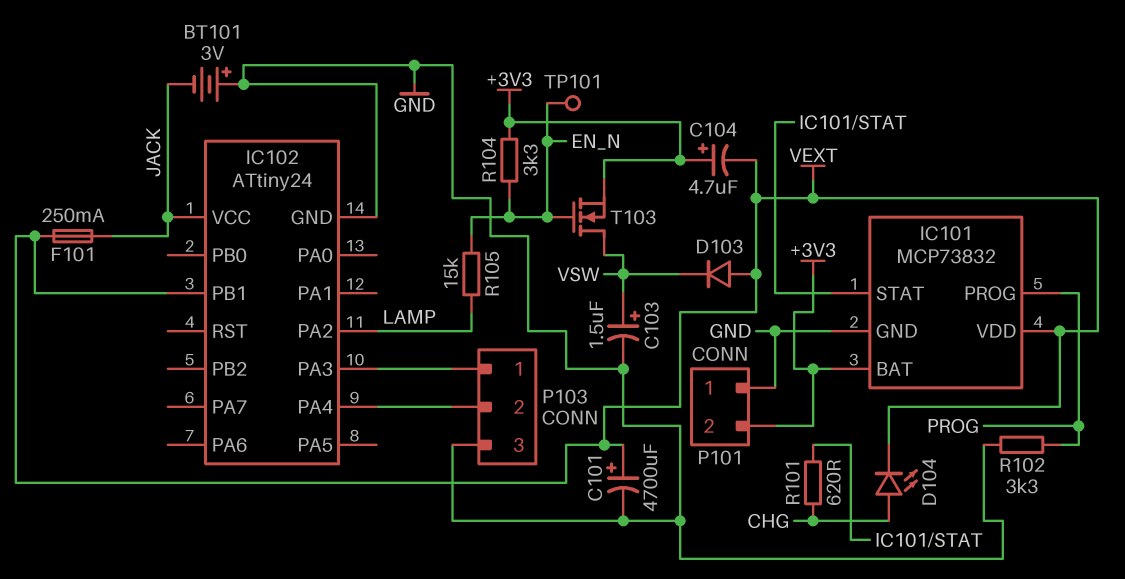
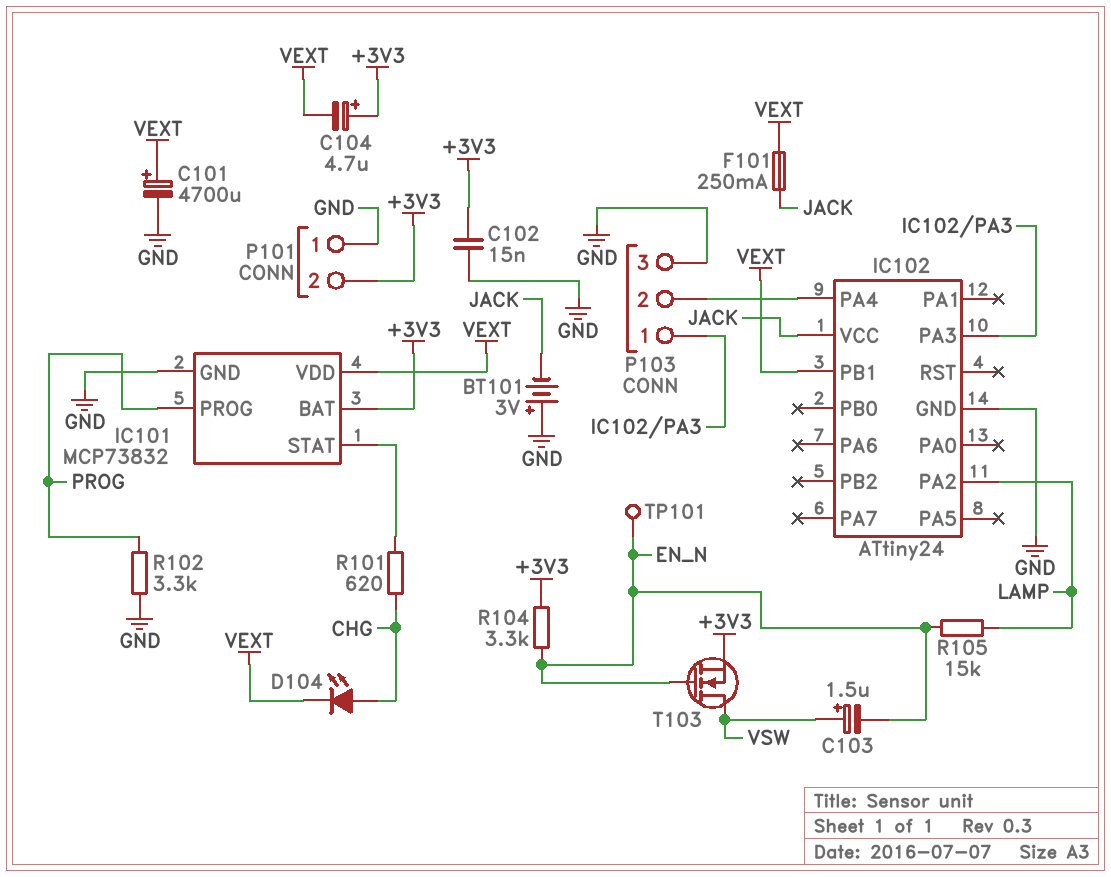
C102: none -> 15nF (+3V3, GND)
C103: 1.5uF (plus VSW, minus GND) -> 1.5uF (plus VSW, minus EN_N)
D103: diode (A VEXT, K VSW) -> none

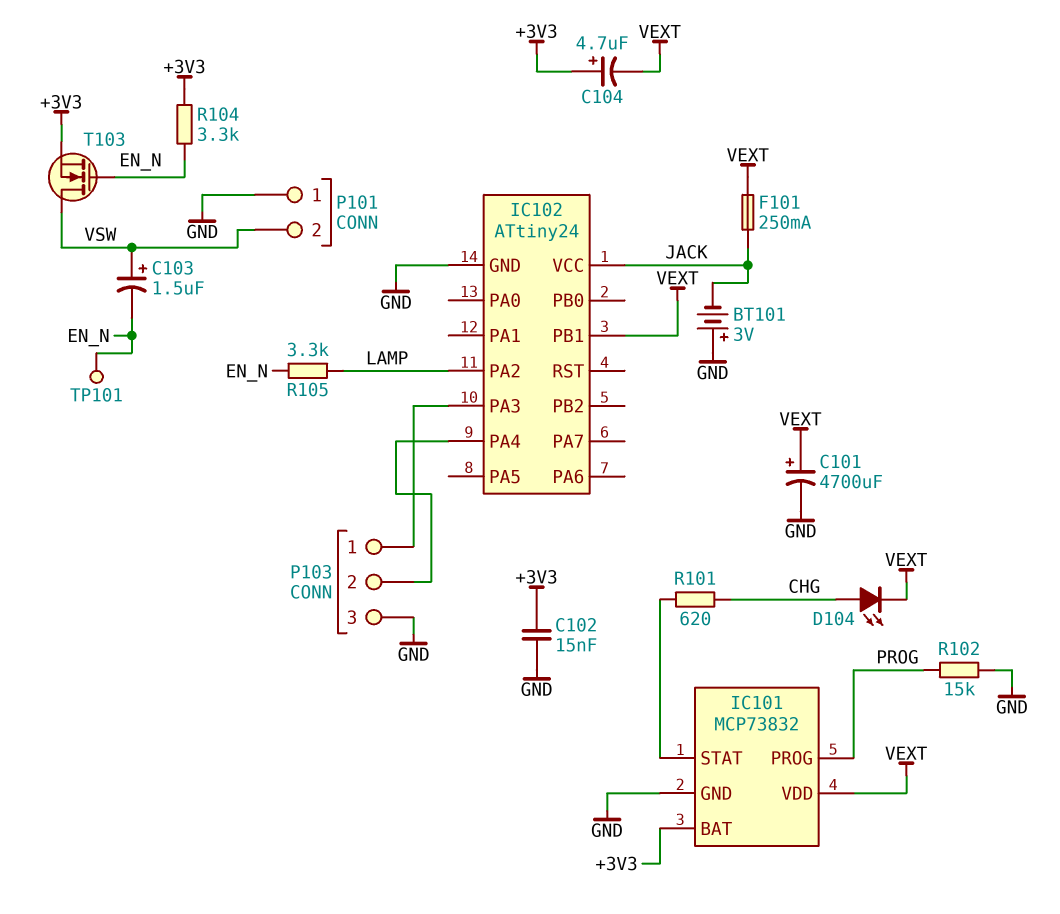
P101 pin 2: +3V3 -> VSW
R102: 3.3k (GND, PROG) -> 15k (GND, PROG)
R105: 15k (EN_N, LAMP) -> 3.3k (EN_N, LAMP)

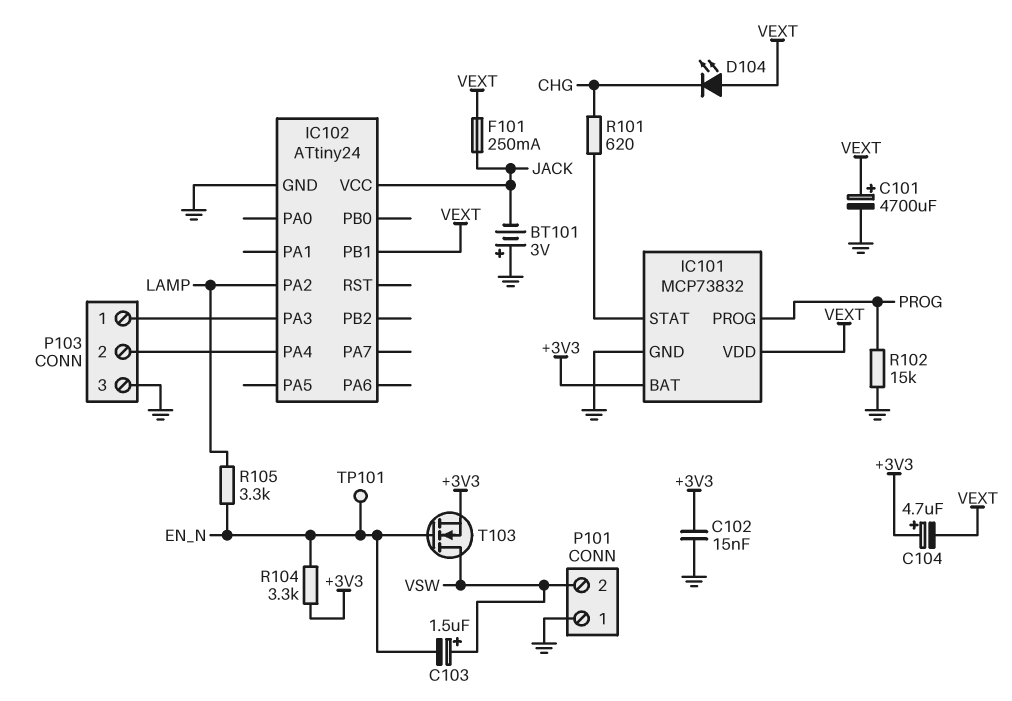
D104: LED (A CHG, K VEXT) -> LED (A VEXT, K CHG)

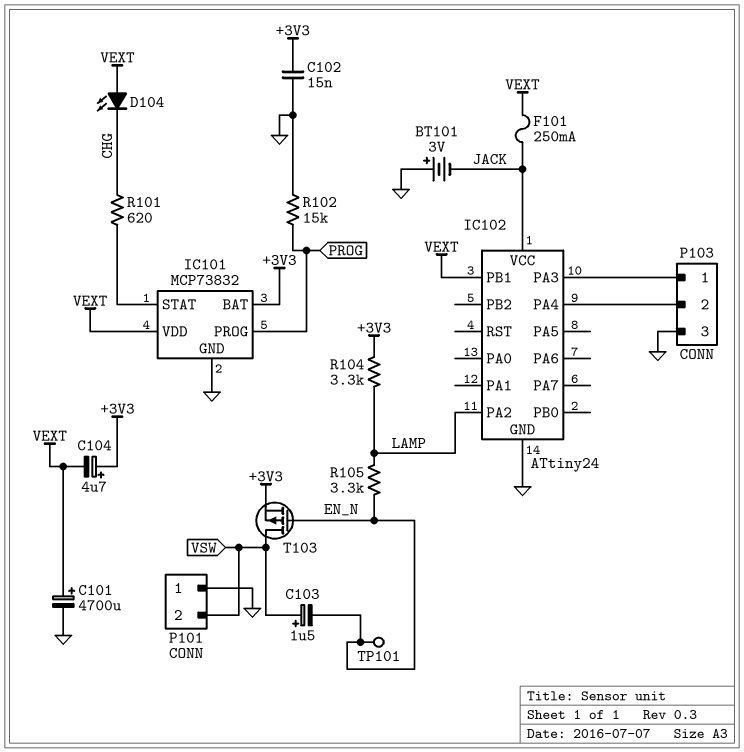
R104: 3.3k (+3V3, EN_N) -> 3.3k (+3V3, LAMP)
T103: NMOS (G EN_N, D VSW, S +3V3) -> PMOS (G EN_N, D VSW, S +3V3)

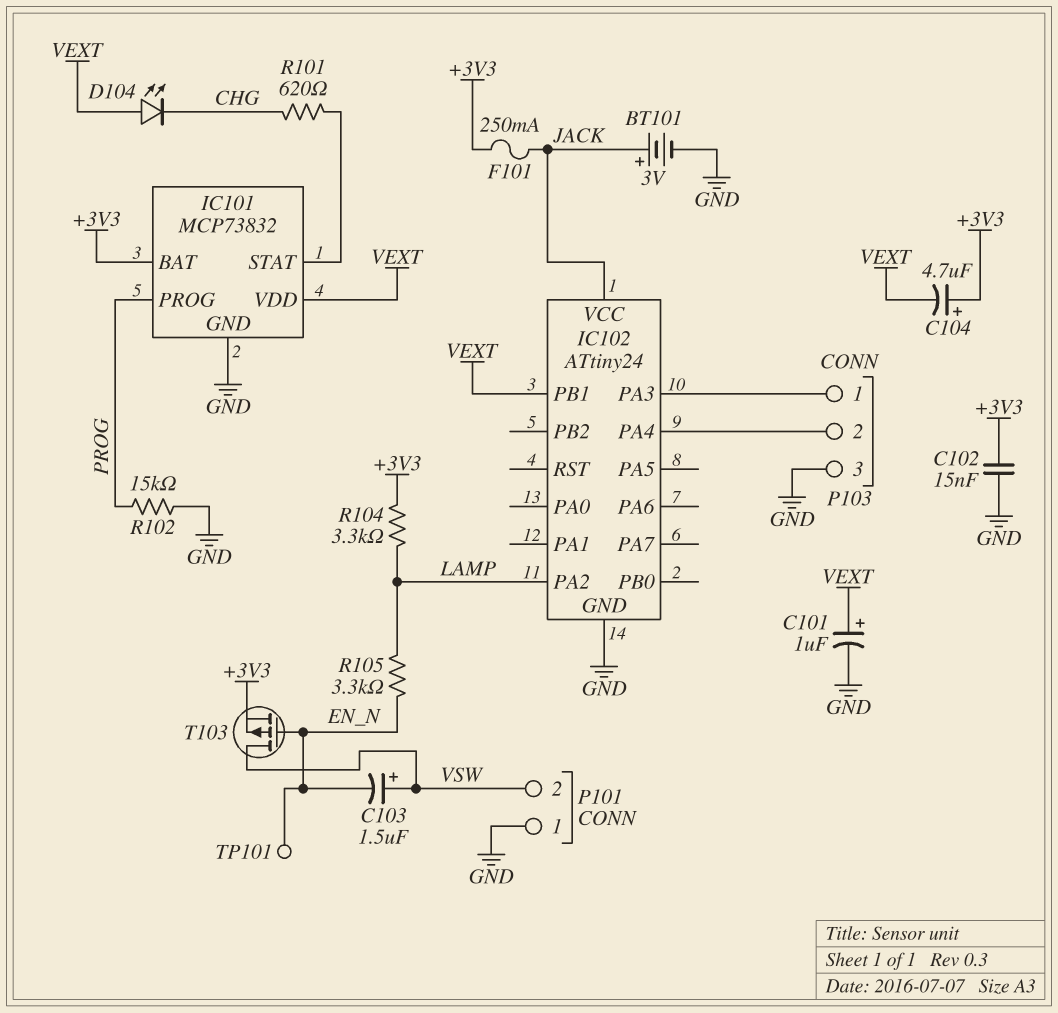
BT101: 3V (plus GND, minus JACK) -> 3V (plus JACK, minus GND)
C101: 4700uF (plus VEXT, minus GND) -> 1uF (plus VEXT, minus GND)
F101: 250mA (JACK, VEXT) -> 250mA (+3V3, JACK)

